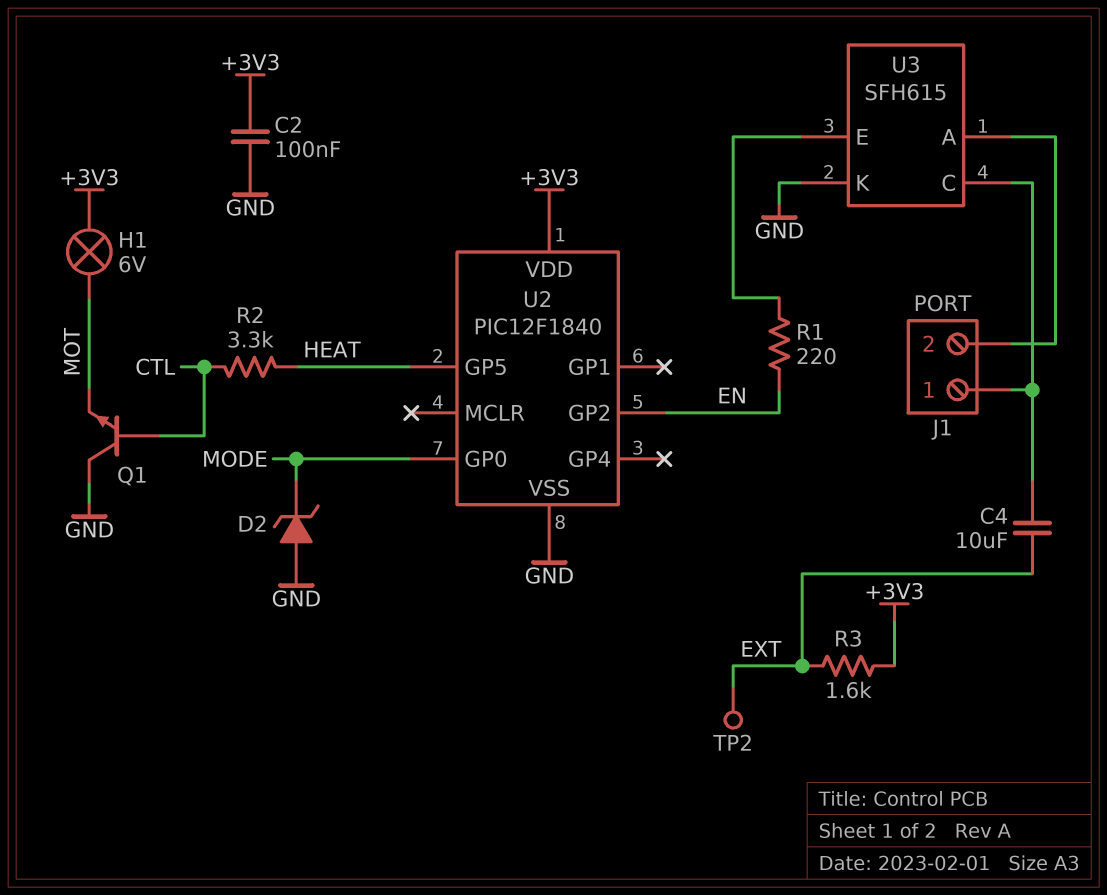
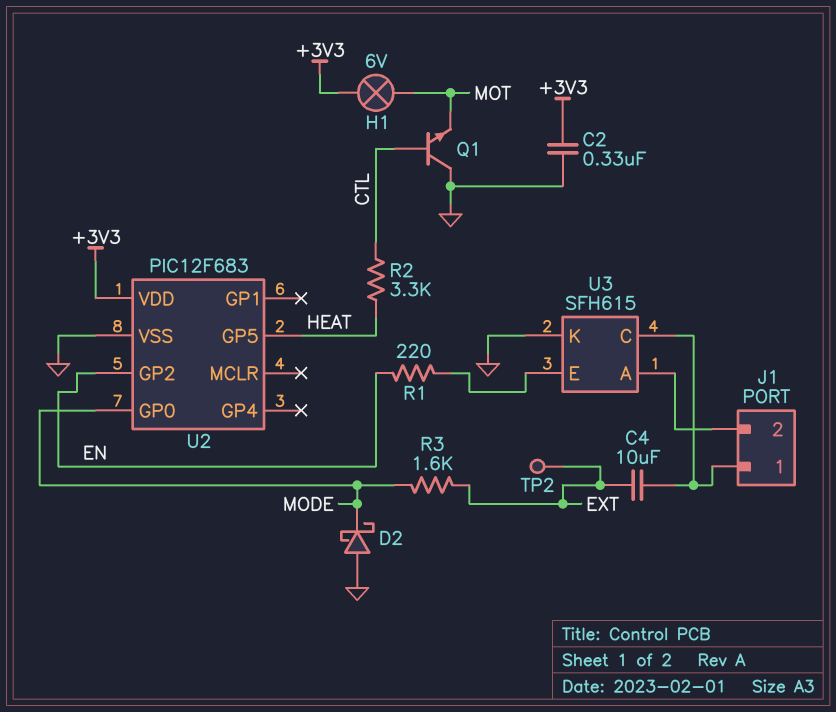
C2: 100nF (+3V3, GND) -> 330nF (+3V3, GND)
D2: zener (A GND, K MODE) -> schottky (A GND, K MODE)
R3: 1.6k (+3V3, EXT) -> 1.6k (EXT, MODE)
U2: PIC12F1840 -> PIC12F683

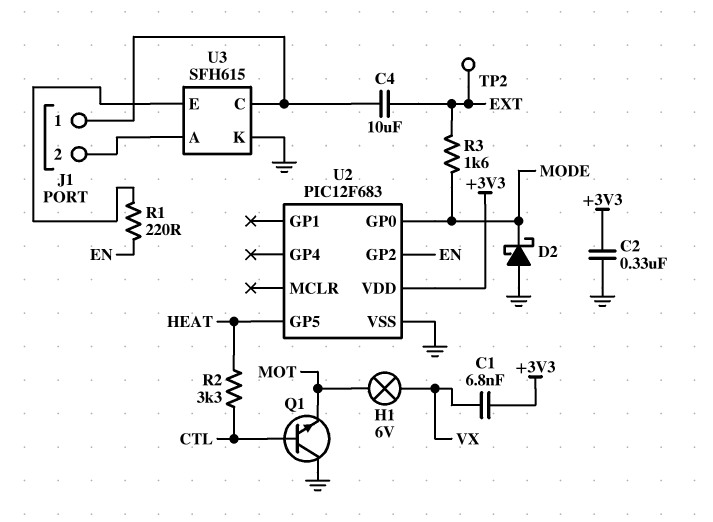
C1: none -> 6.8nF (+3V3, VX)
H1: lamp 6V (+3V3, MOT) -> lamp 6V (MOT, VX)

